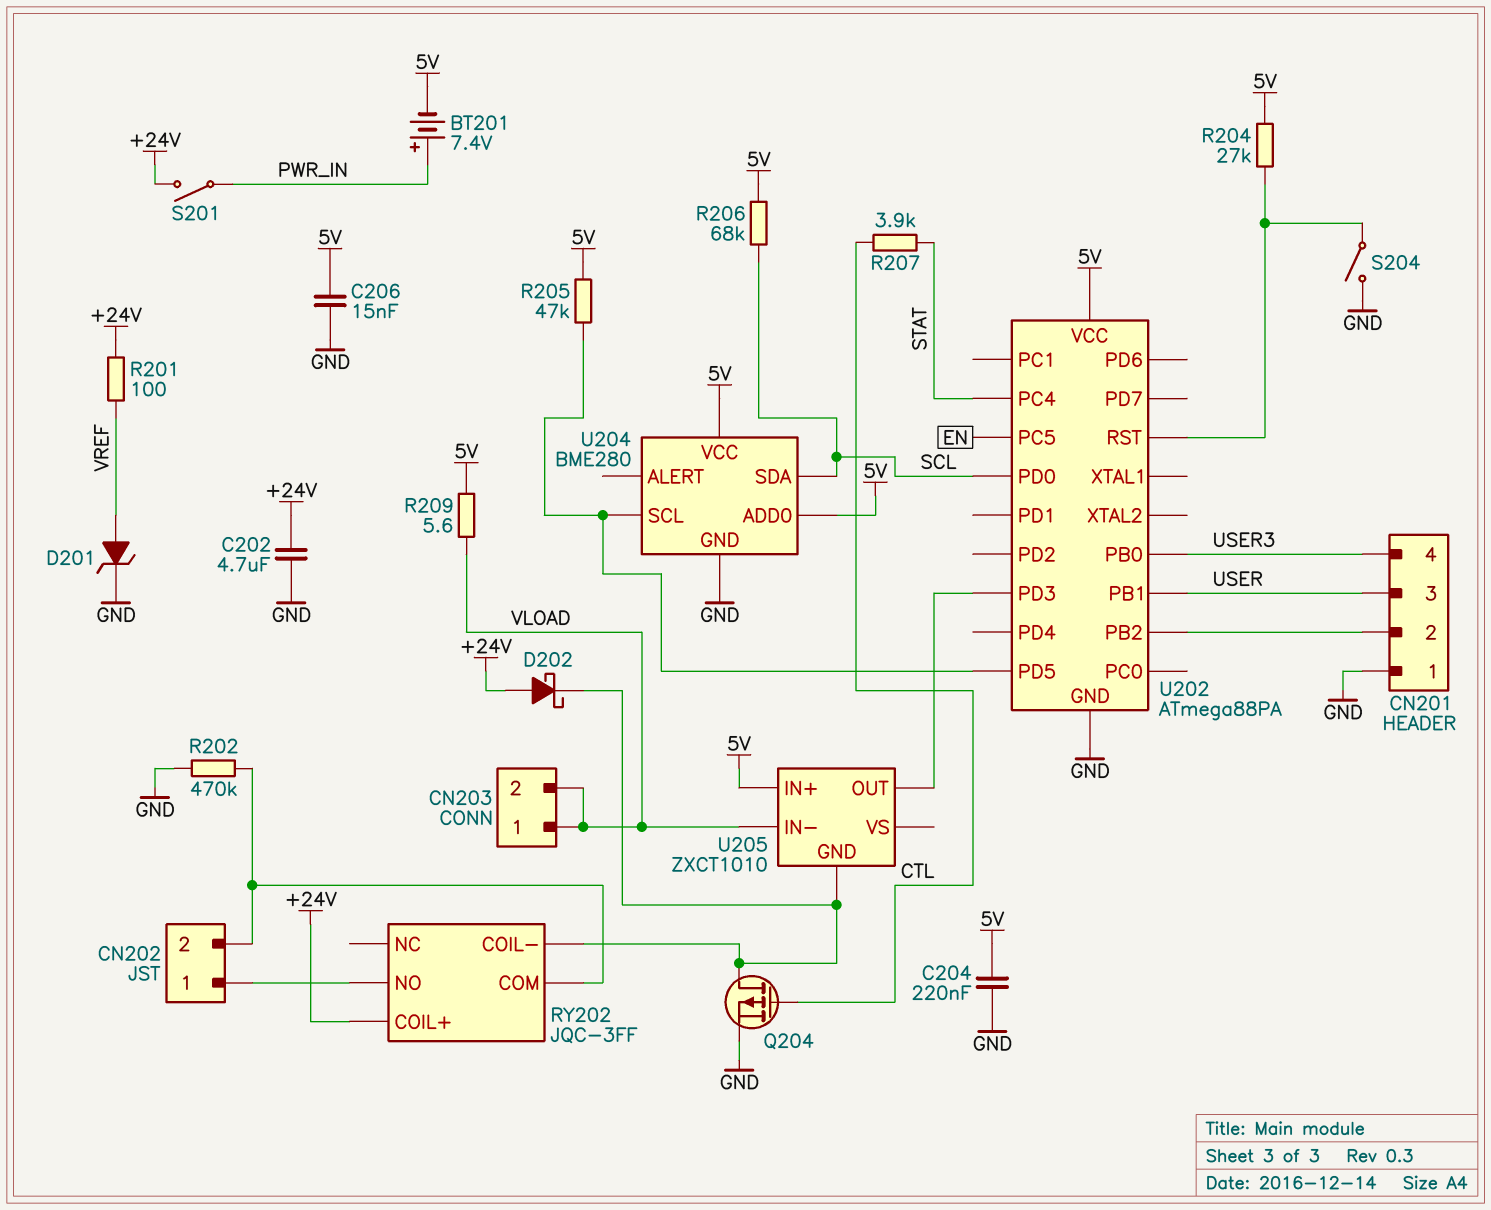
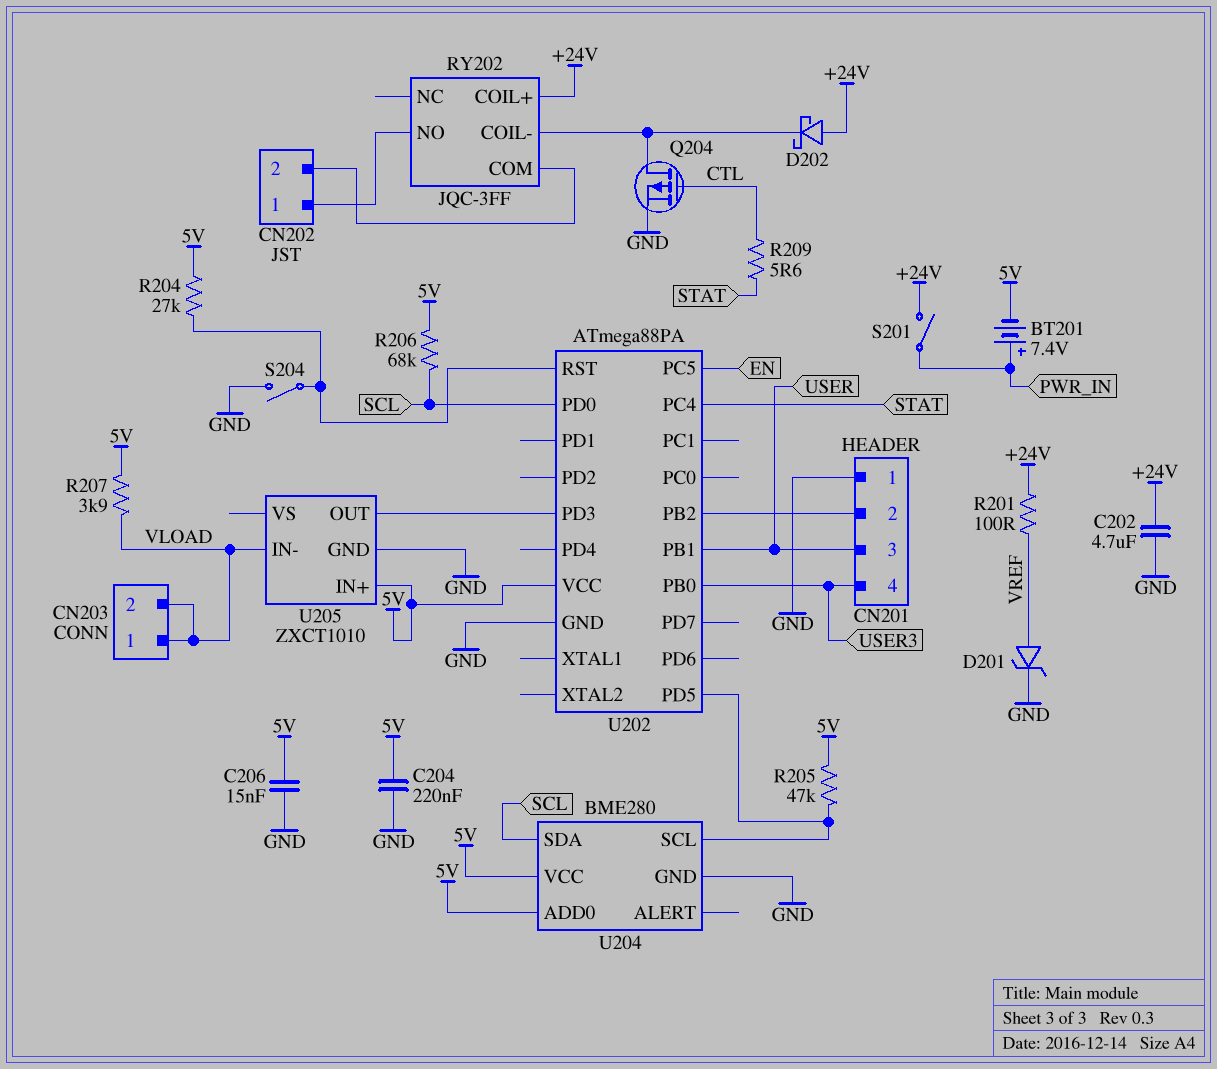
R202: 470k (CN202/2, GND) -> none
R207: 3.9k (CTL, STAT) -> 3.9k (5V, VLOAD)
R209: 5.6 (5V, VLOAD) -> 5.6 (CTL, STAT)
U205 pin GND: RY202/COIL- -> GND

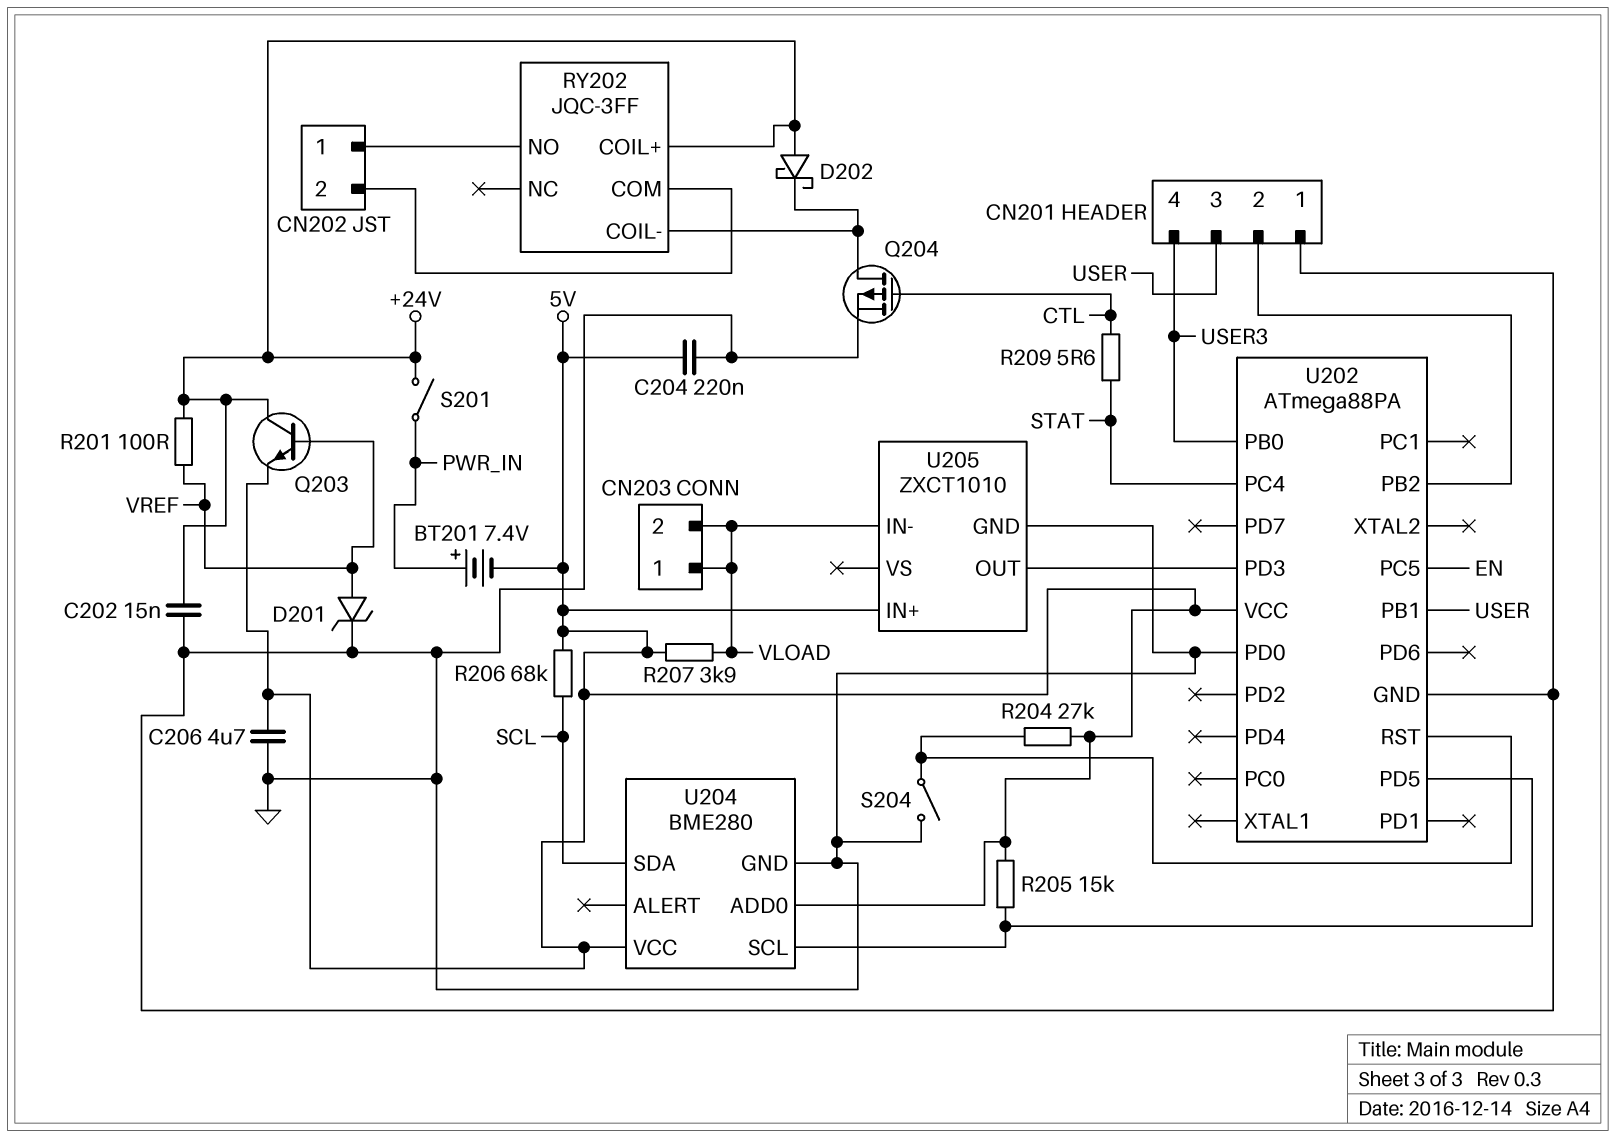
C202: 4.7uF (+24V, GND) -> 15nF (+24V, GND)
C206: 15nF (5V, GND) -> 4.7uF (5V, GND)
Q203: none -> NPN (B VREF, C +24V, E 5V)
R205: 47k (5V, U202/PD5) -> 15k (5V, U202/PD5)
U202 pin PD0: SCL -> GND

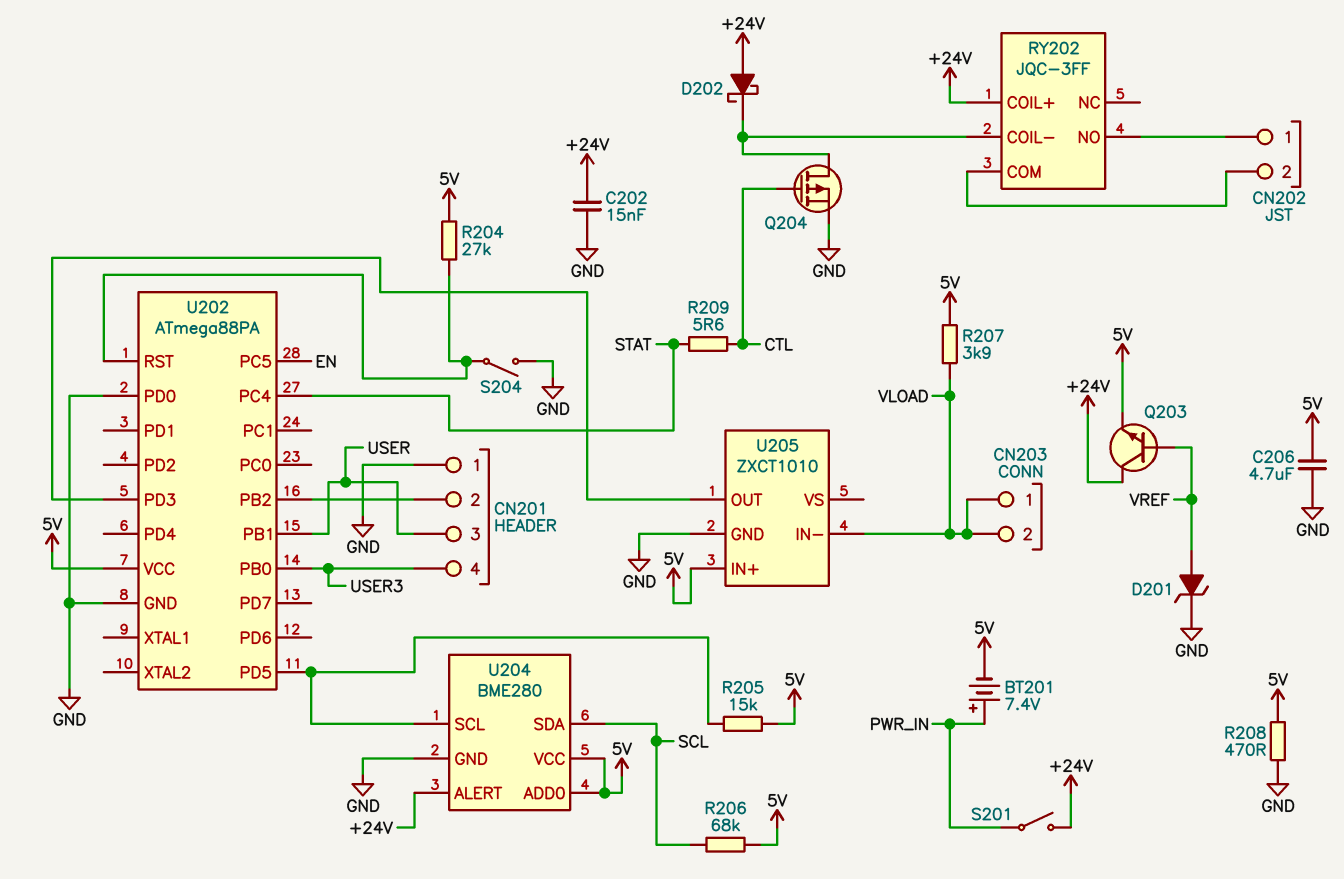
C204: 220nF (5V, GND) -> none
R201: 100 (+24V, VREF) -> none
R208: none -> 470 (5V, GND)
U204 pin ALERT: none -> +24V

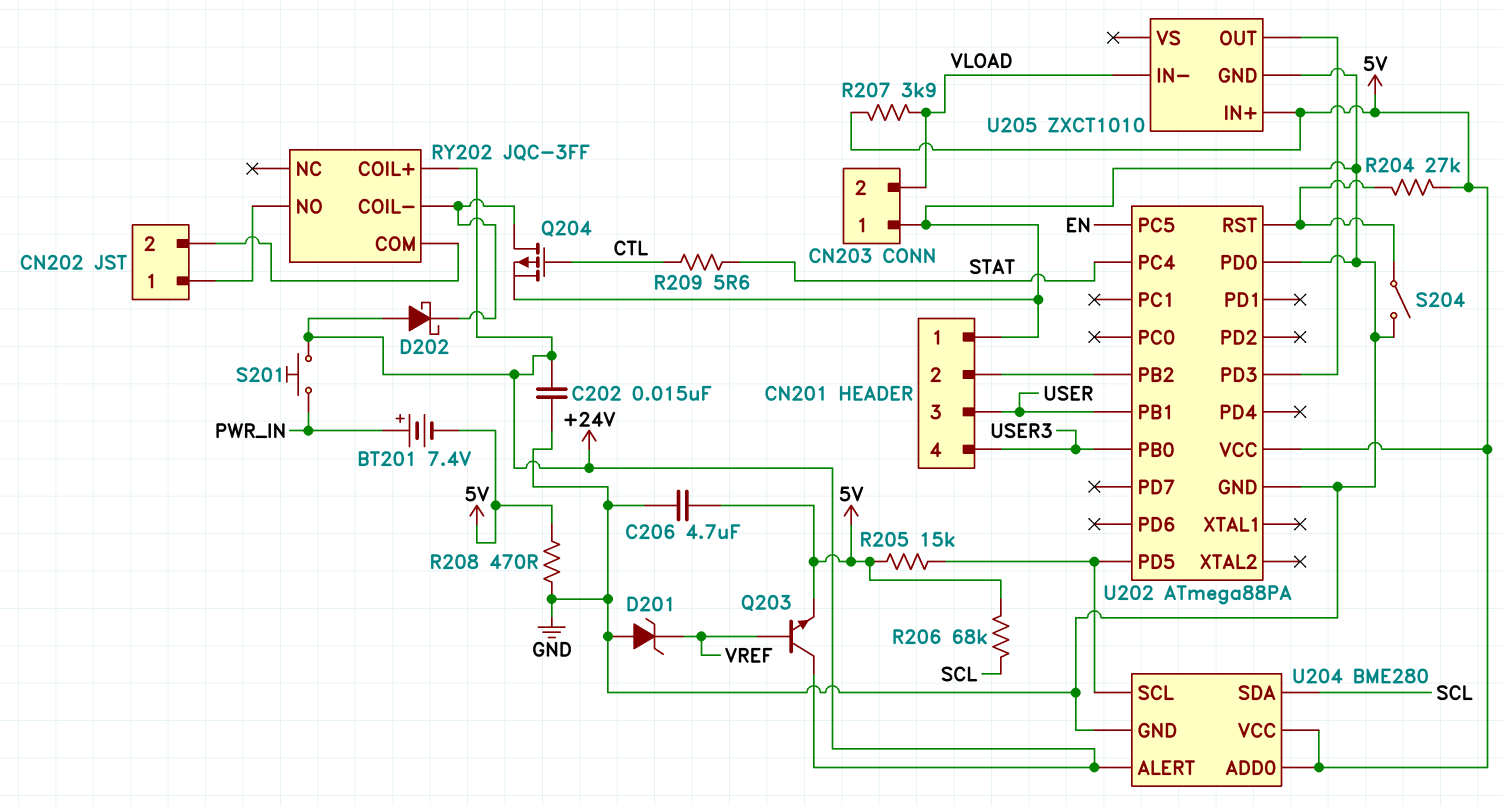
CN203 pin 1: VLOAD -> GND
D201: zener (A VREF, K GND) -> zener (A GND, K VREF)
S201: switch (+24V, PWR_IN) -> button (+24V, PWR_IN)

